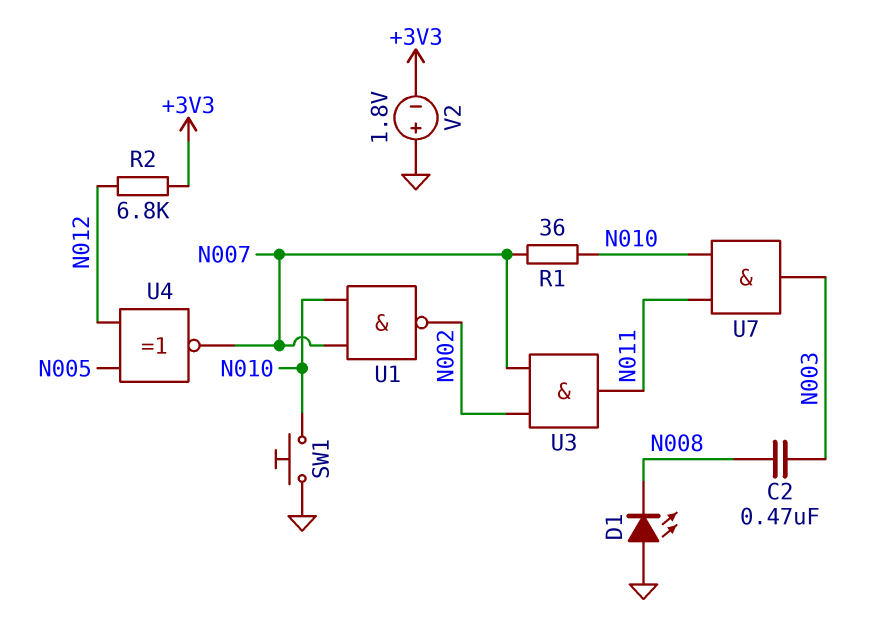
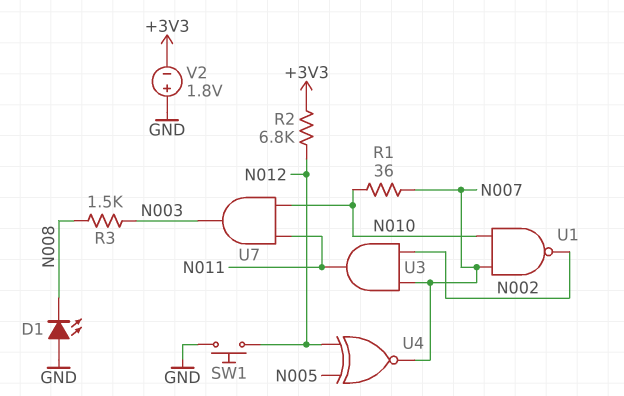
C2: 470nF (N003, N008) -> none
R3: none -> 1.5k (N003, N008)
SW1: button (GND, N010) -> button (GND, N012)

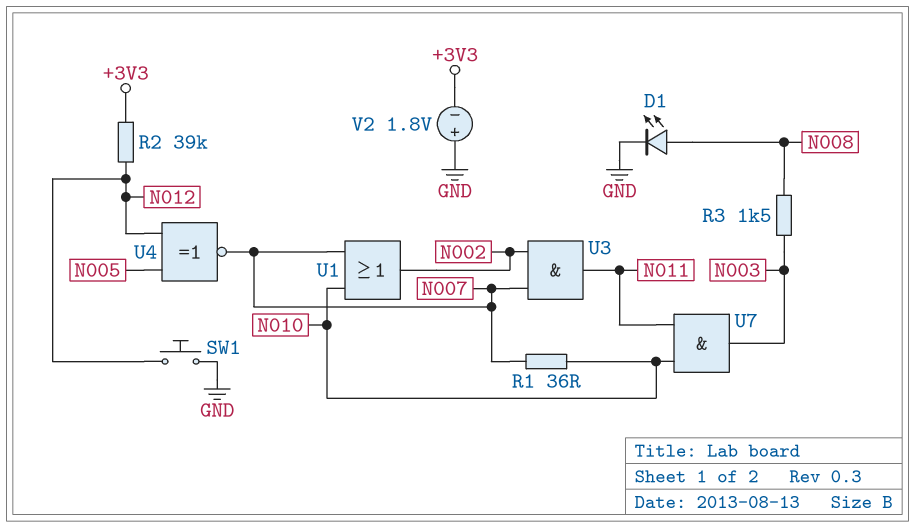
D1: LED (A GND, K N008) -> LED (A N008, K GND)
R2: 6.8k (+3V3, N012) -> 39k (+3V3, N012)
U1: NAND (in N007, in N010, out N002) -> OR (in N007, in N010, out N002)

